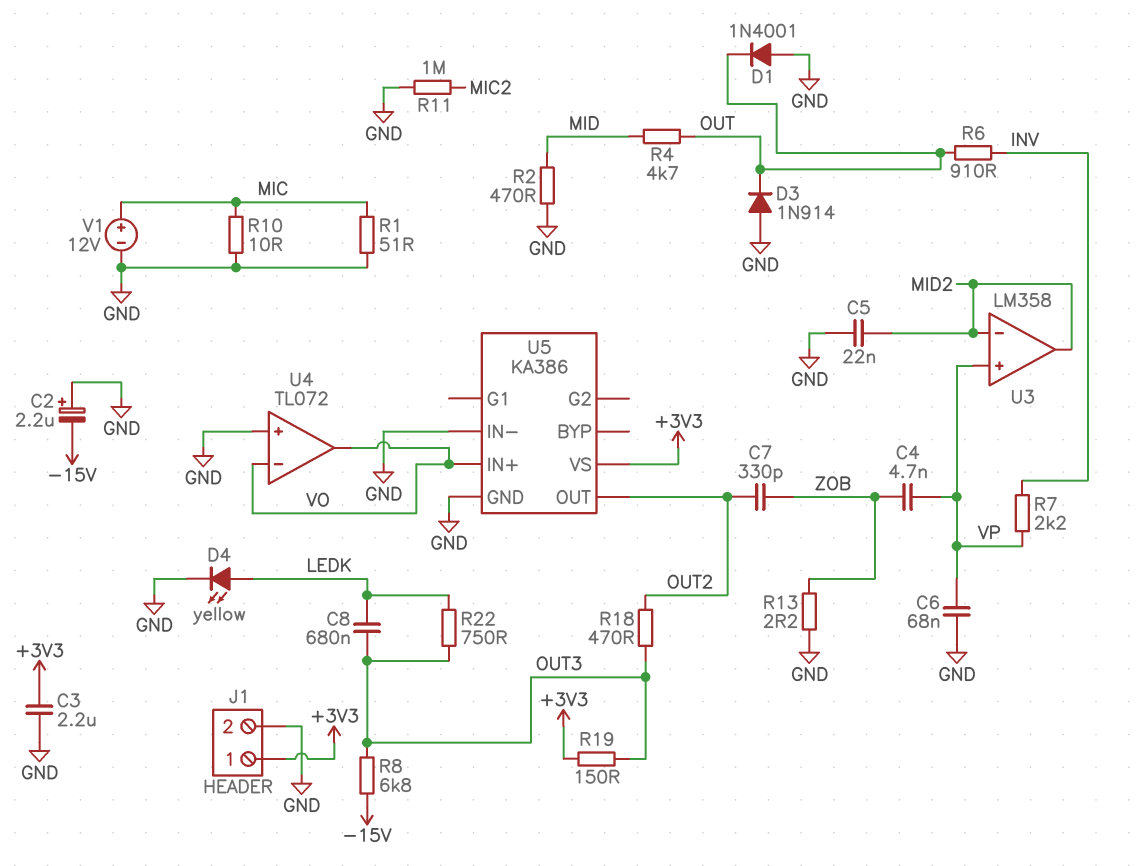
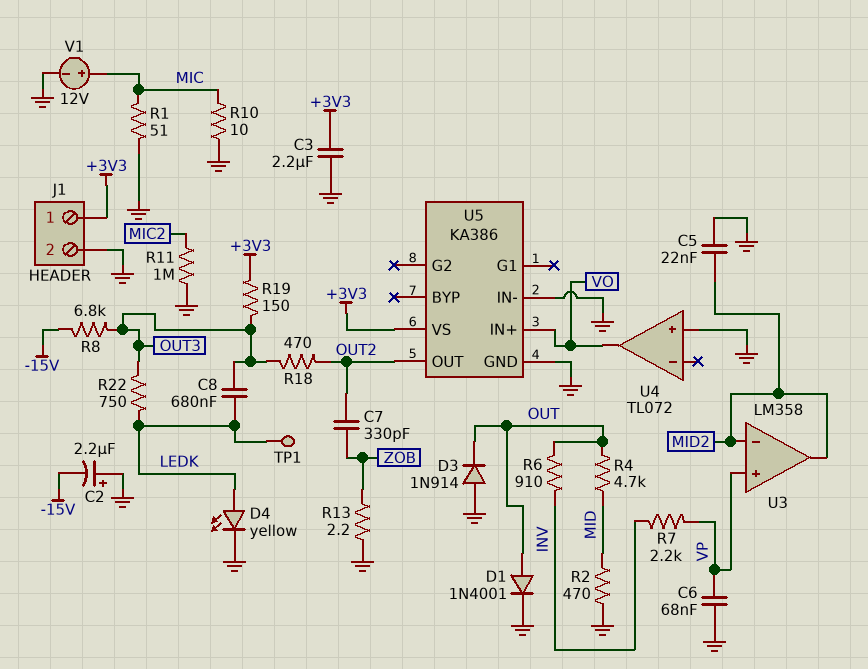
C4: 4.7nF (VP, ZOB) -> none
D1: diode 1N4001 (A GND, K OUT) -> diode 1N4001 (A OUT, K GND)
TP1: none -> test point (LEDK)
U4 pin in-: VO -> none

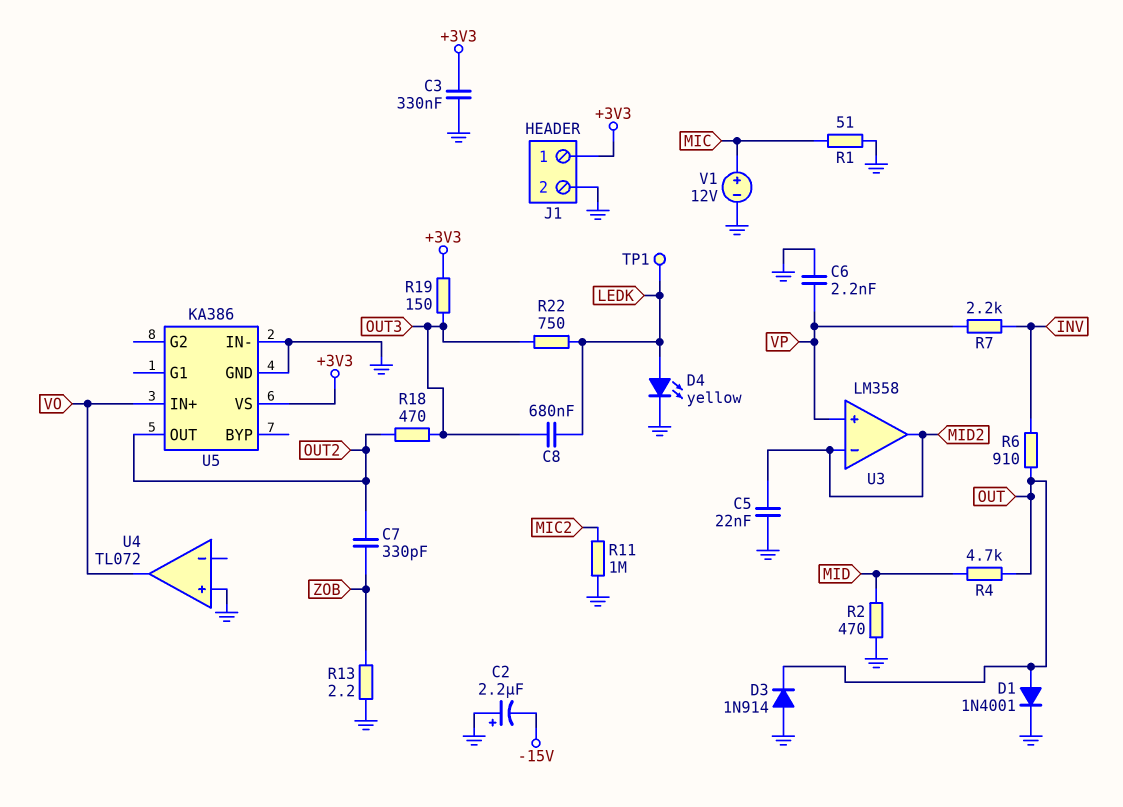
C3: 2.2uF (+3V3, GND) -> 330nF (+3V3, GND)
C6: 68nF (GND, VP) -> 2.2nF (GND, VP)
R8: 6.8k (-15V, OUT3) -> none
R10: 10 (GND, MIC) -> none

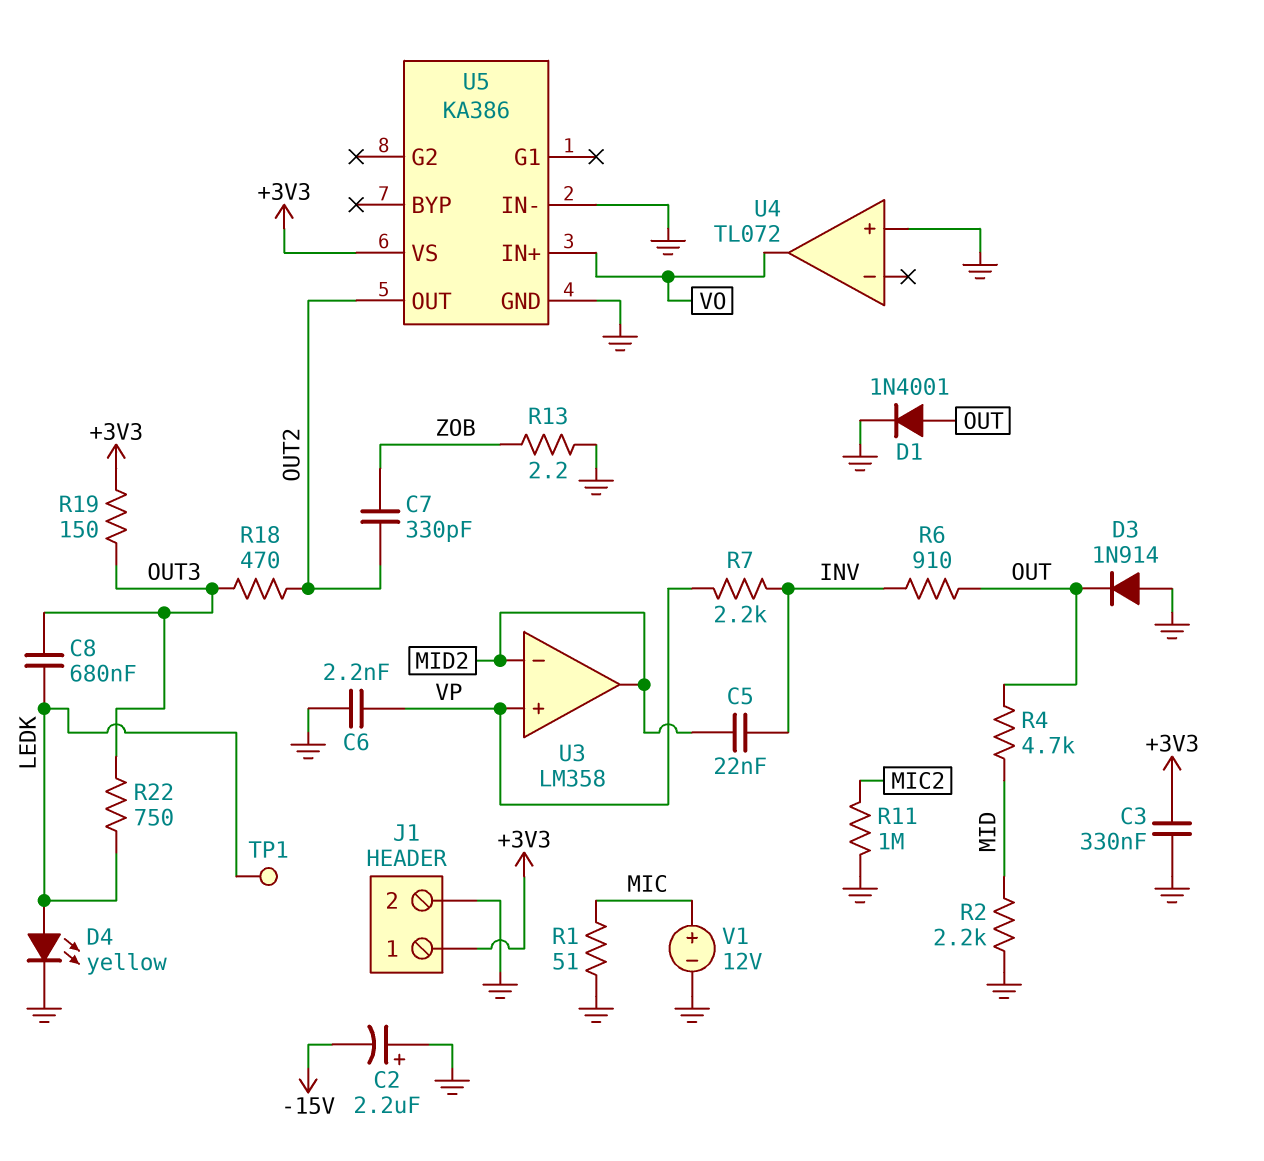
C5: 22nF (GND, MID2) -> 22nF (INV, MID2)
R2: 470 (GND, MID) -> 2.2k (GND, MID)

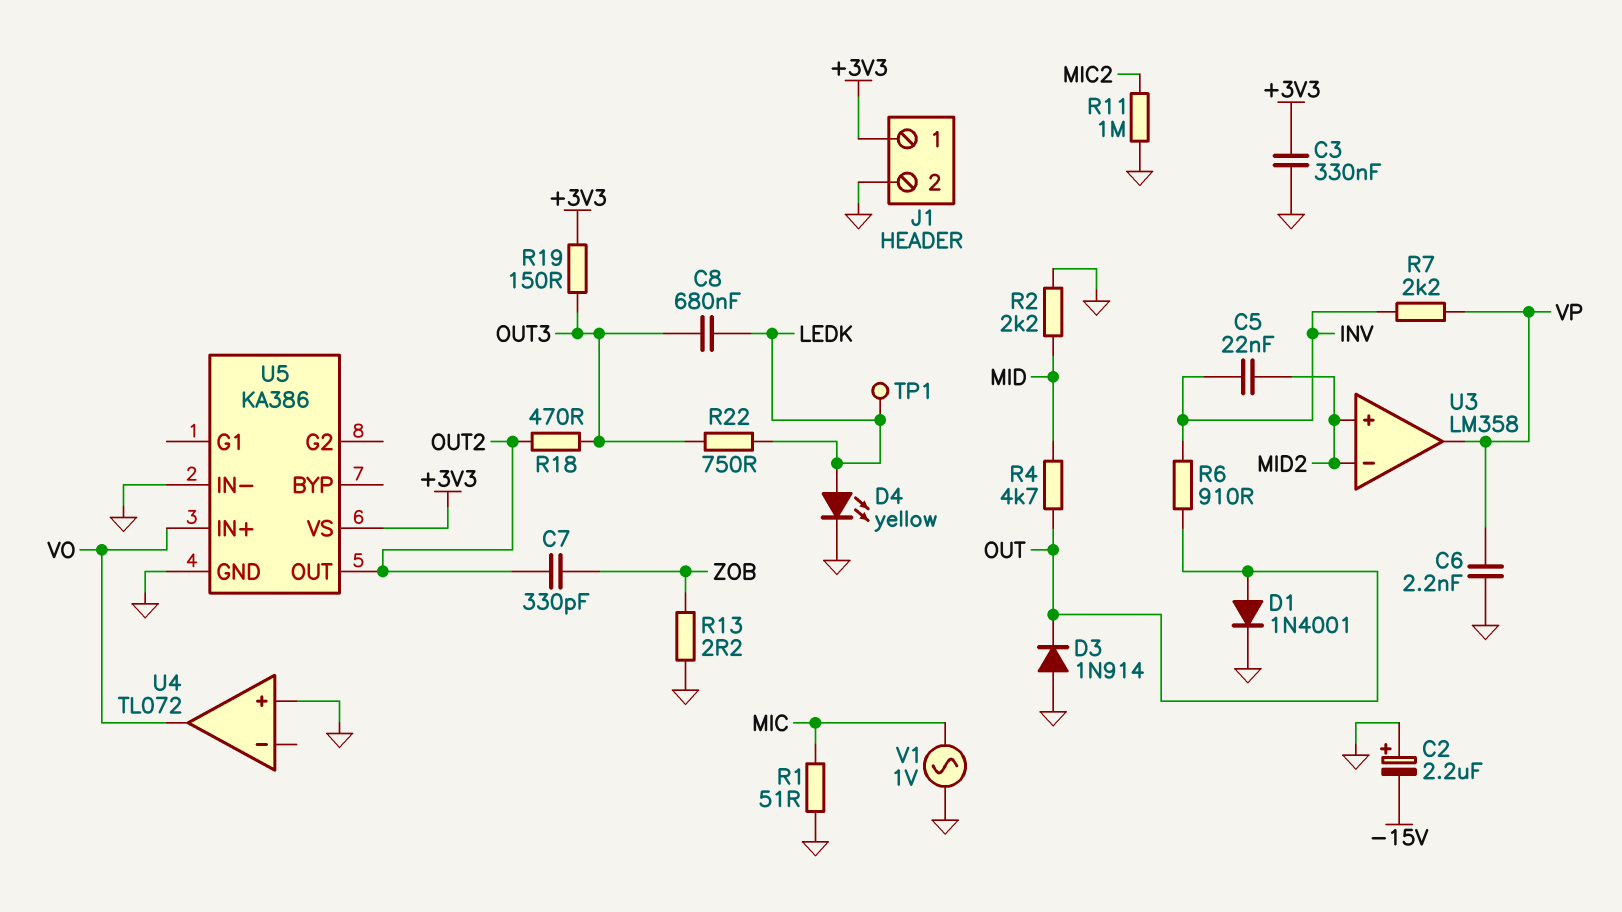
U3 pin in+: VP -> MID2
U3 pin out: MID2 -> VP
V1: 12V (plus MIC, minus GND) -> AC 1V (GND, MIC)

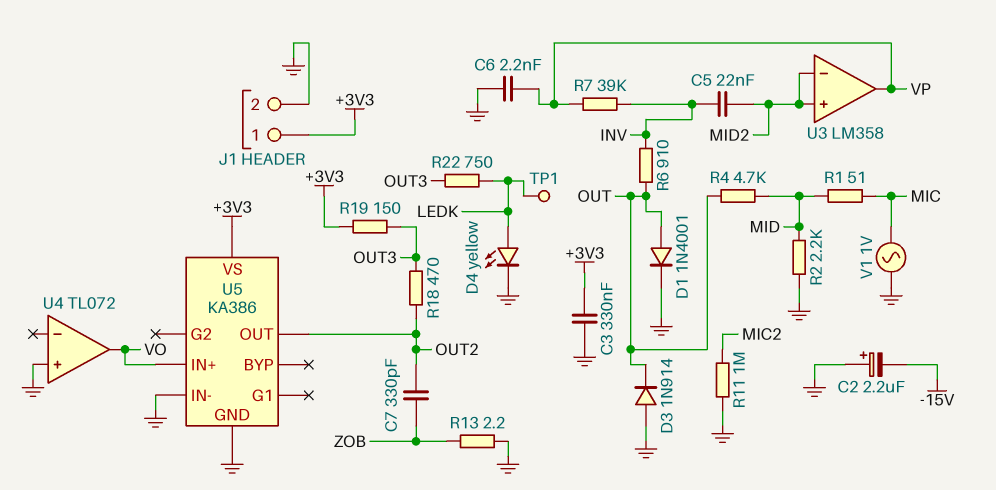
C8: 680nF (LEDK, OUT3) -> none
R1: 51 (GND, MIC) -> 51 (MIC, MID)
R7: 2.2k (INV, VP) -> 39k (INV, VP)

